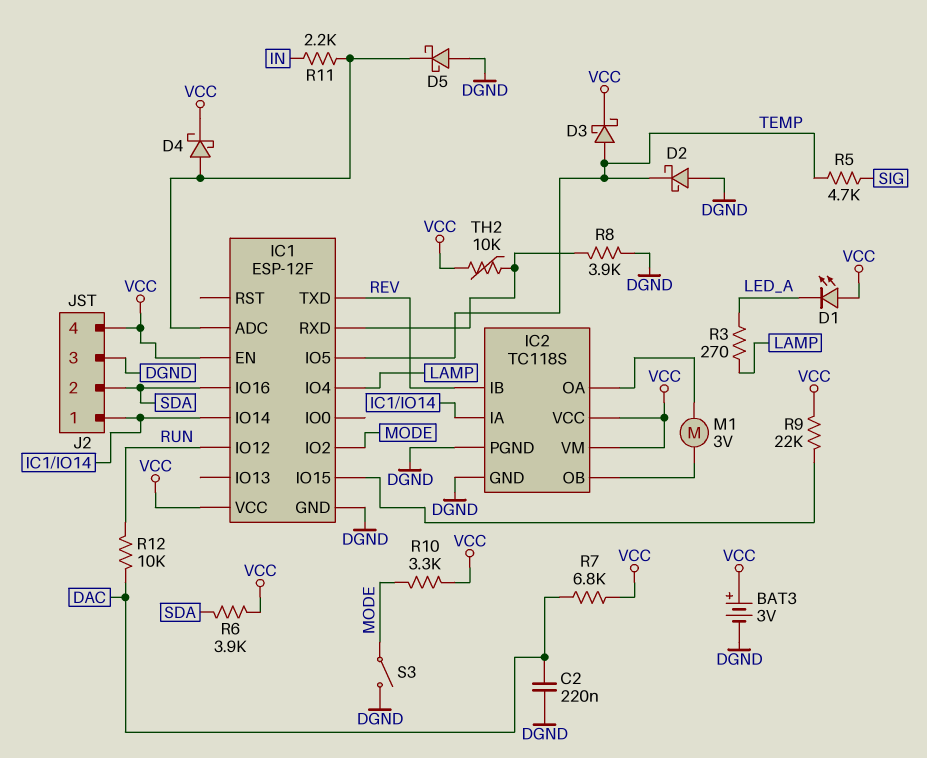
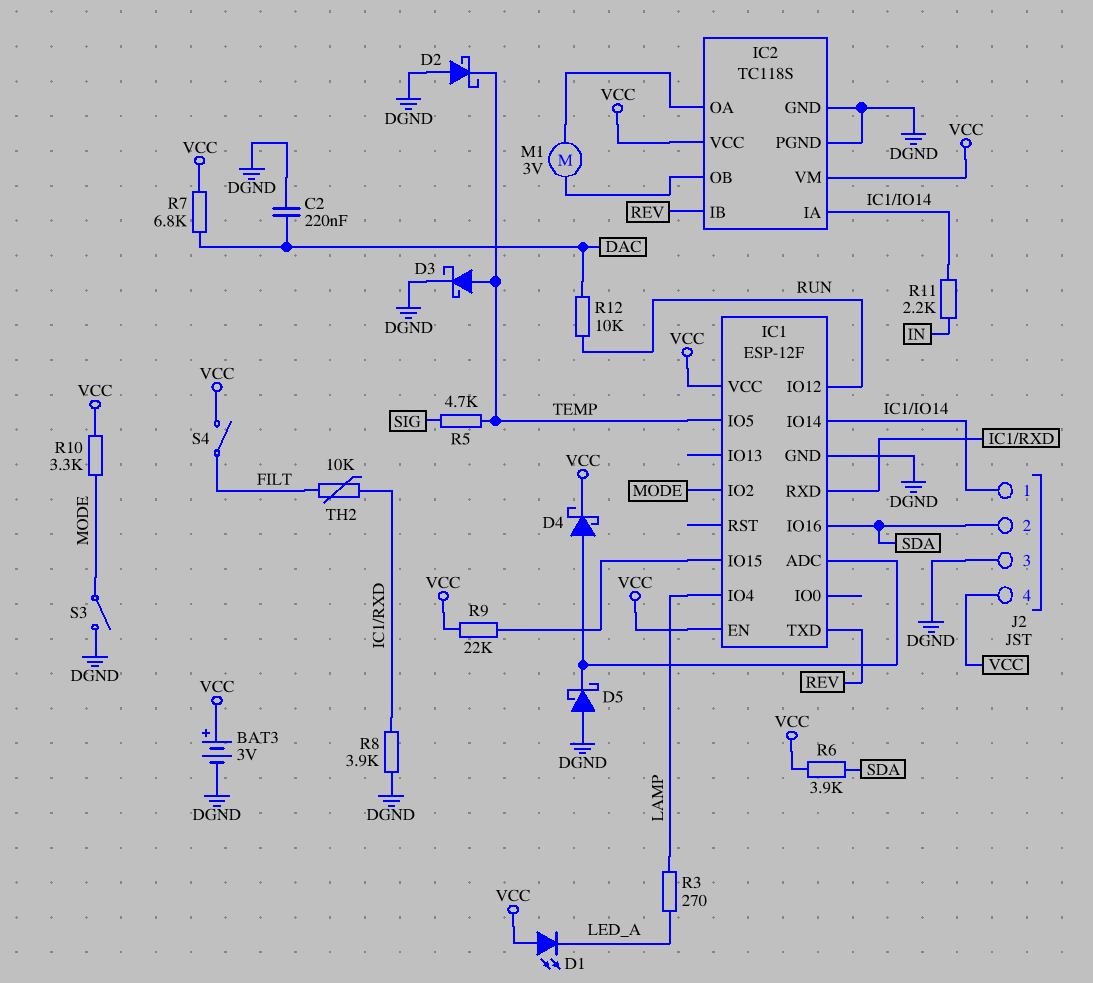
D3: schottky (A TEMP, K VCC) -> schottky (A TEMP, K DGND)
R11: 2.2k (IC1/ADC, IN) -> 2.2k (IC1/IO14, IN)
S4: none -> switch (FILT, VCC)
TH2: 10k (IC1/RXD, VCC) -> 10k (FILT, IC1/RXD)

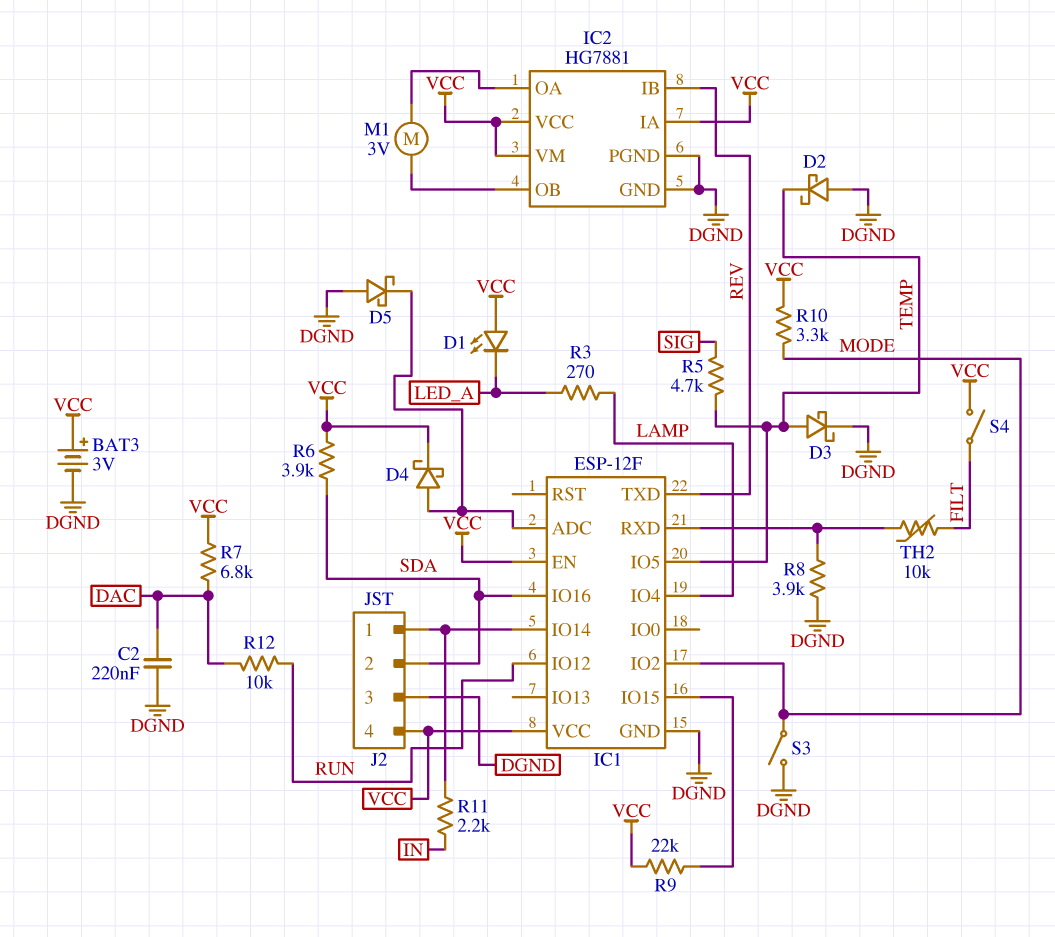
IC2: TC118S -> HG7881
IC2 pin IA: IC1/IO14 -> VCC

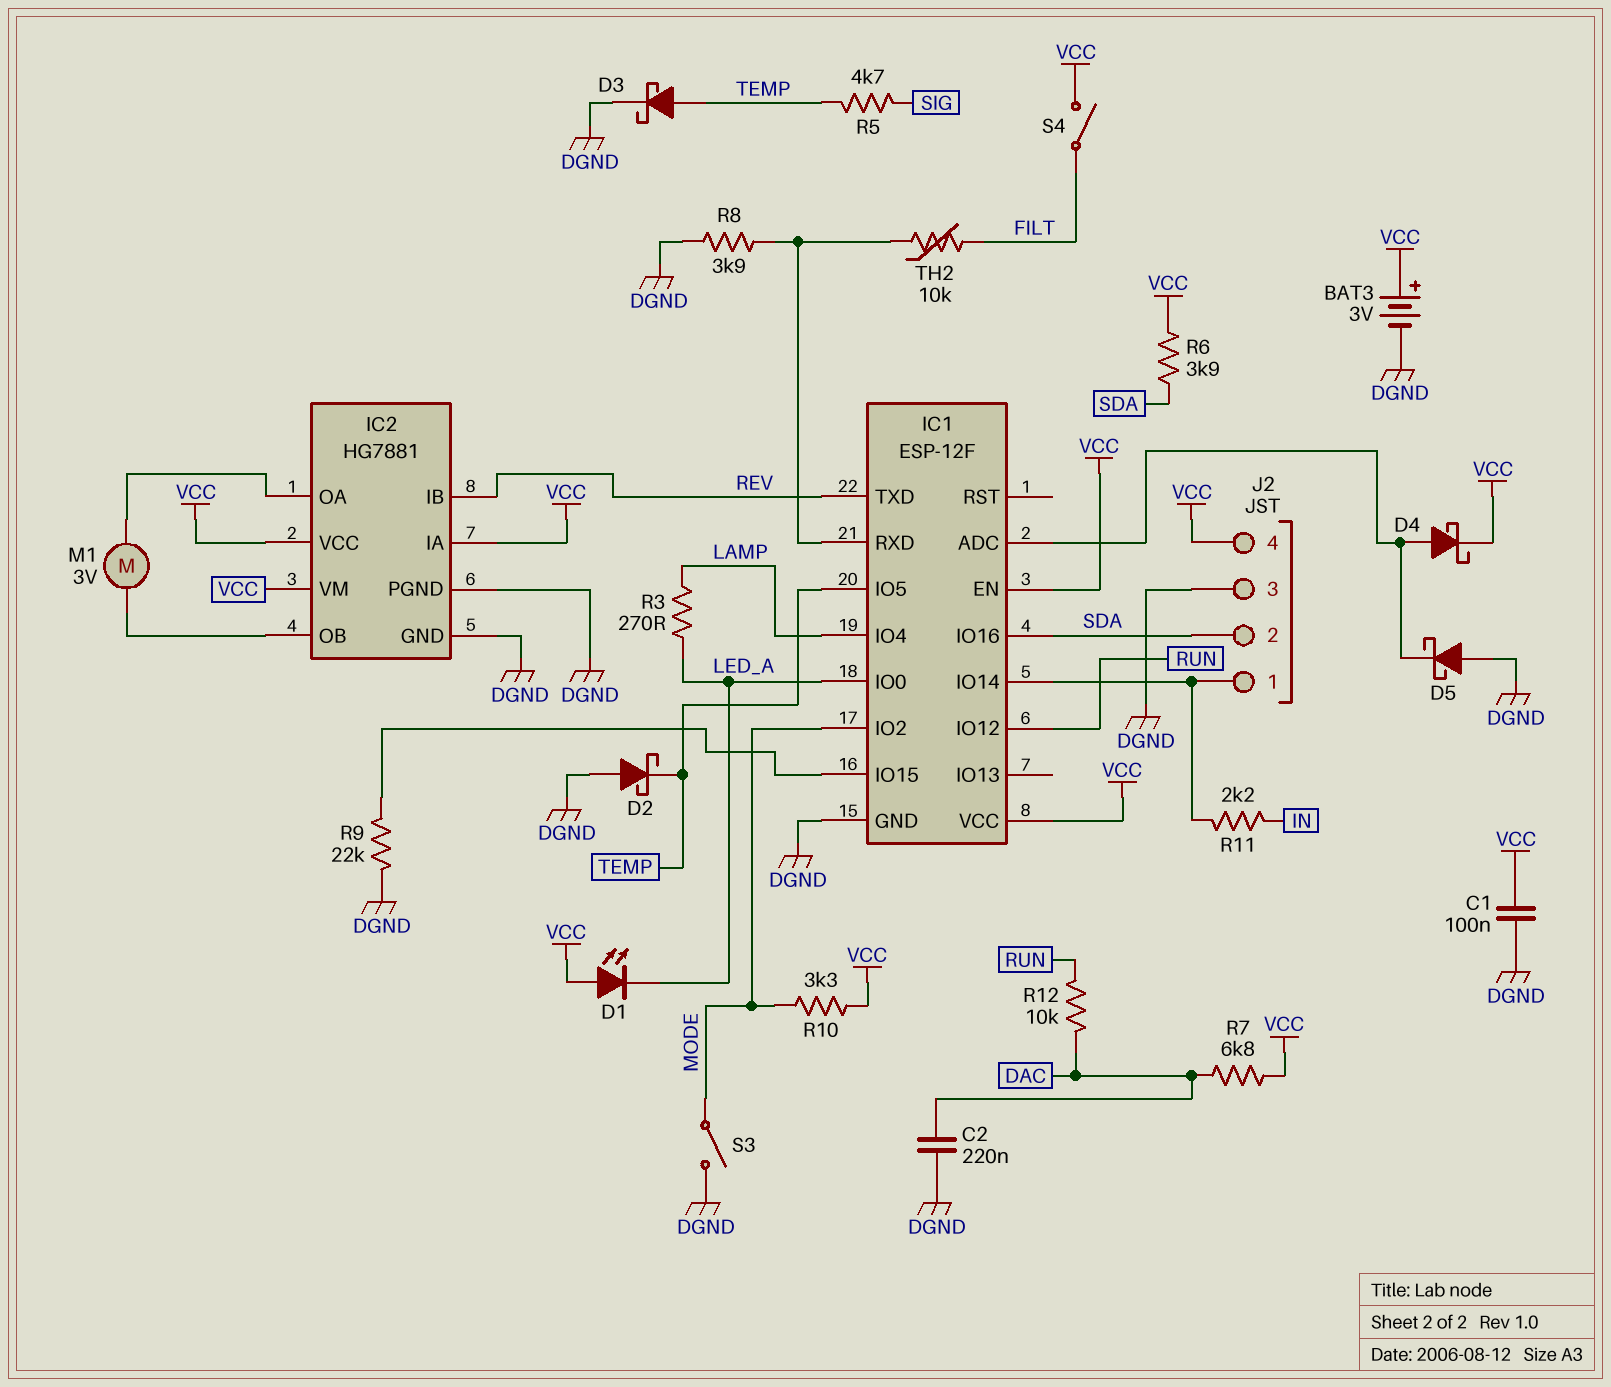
C1: none -> 100nF (DGND, VCC)
IC1 pin IO0: none -> LED_A
R9: 22k (IC1/IO15, VCC) -> 22k (DGND, IC1/IO15)

